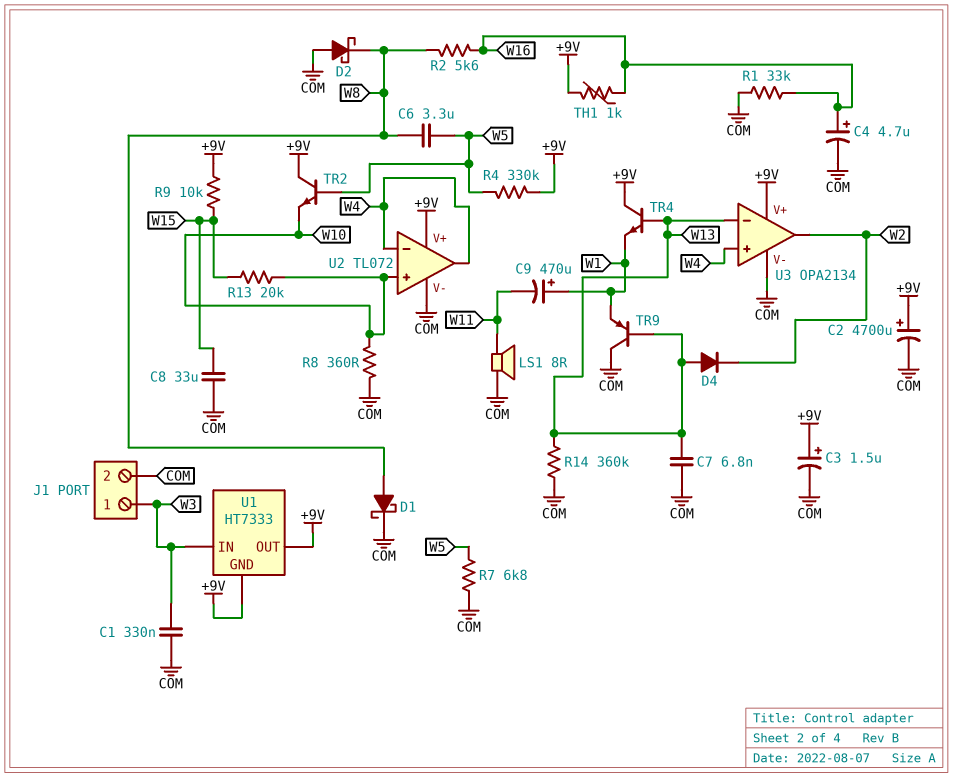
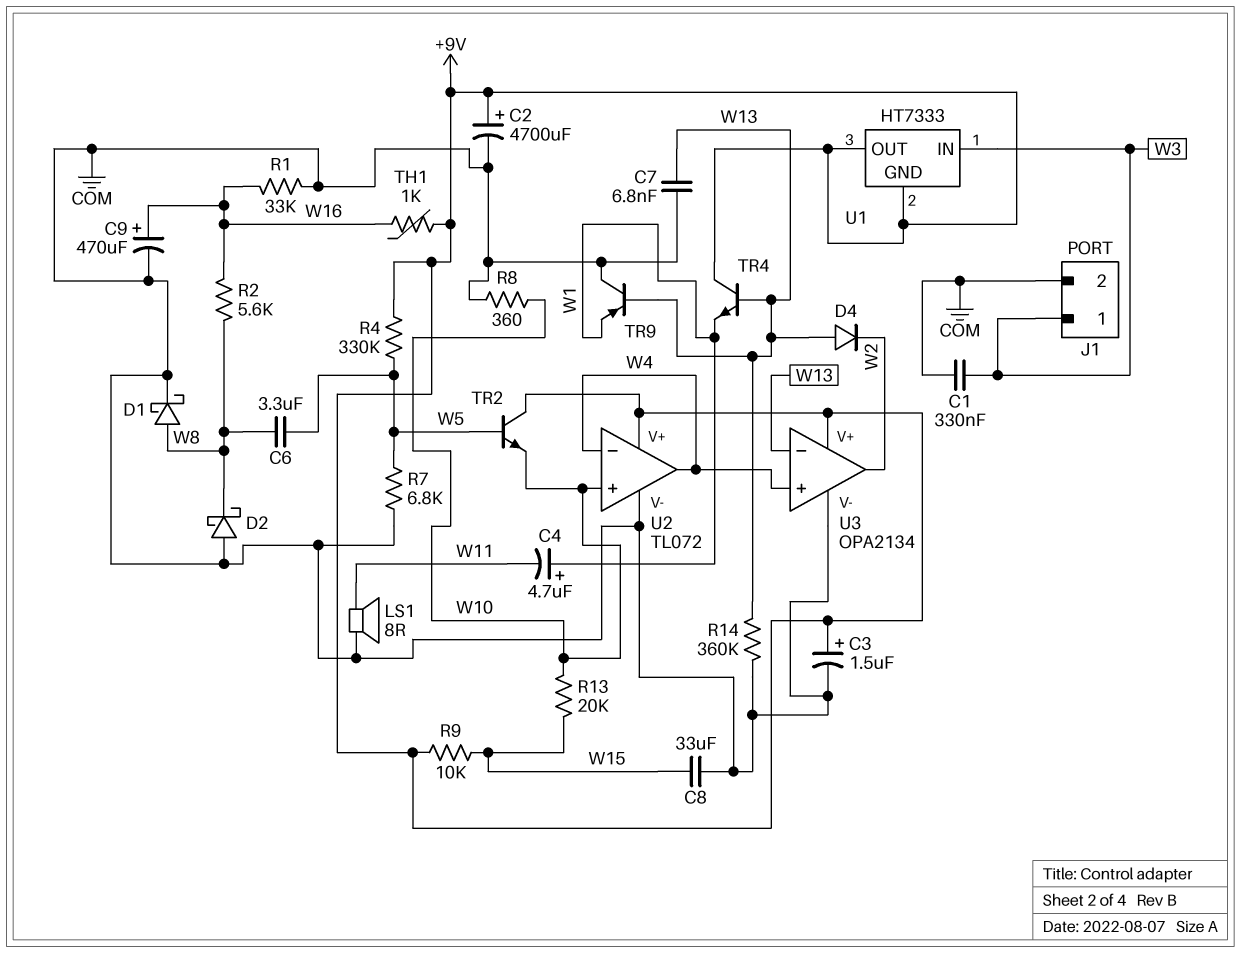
C4: 4.7uF (plus W16, minus COM) -> 4.7uF (plus W1, minus W11)
C9: 470uF (plus W1, minus W11) -> 470uF (plus W16, minus COM)

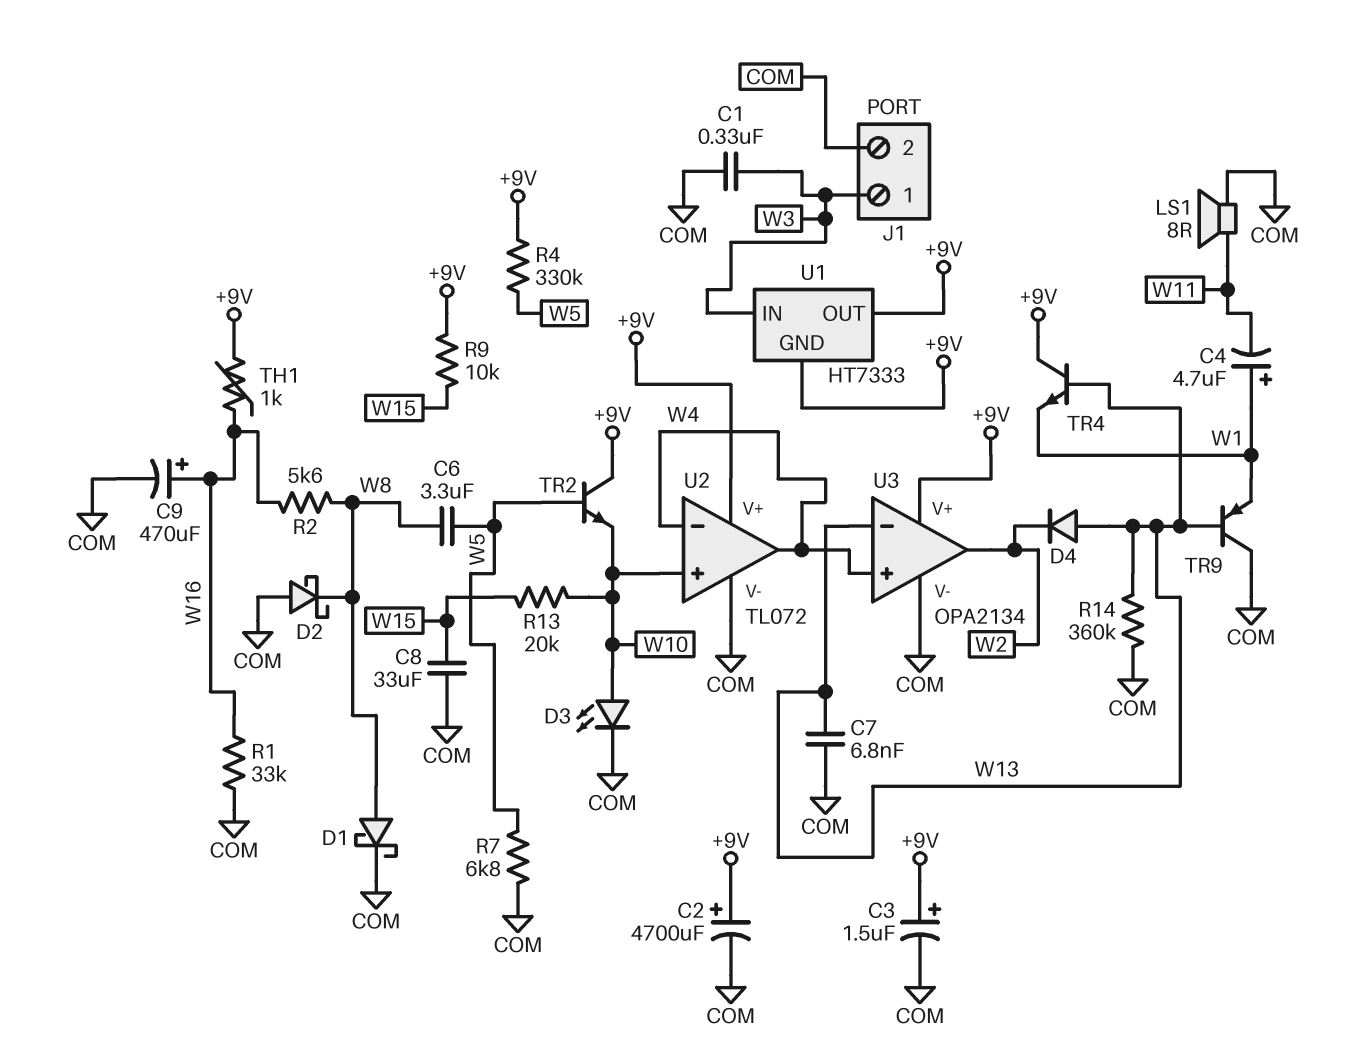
D3: none -> LED (A W10, K COM)
R8: 360 (COM, W10) -> none

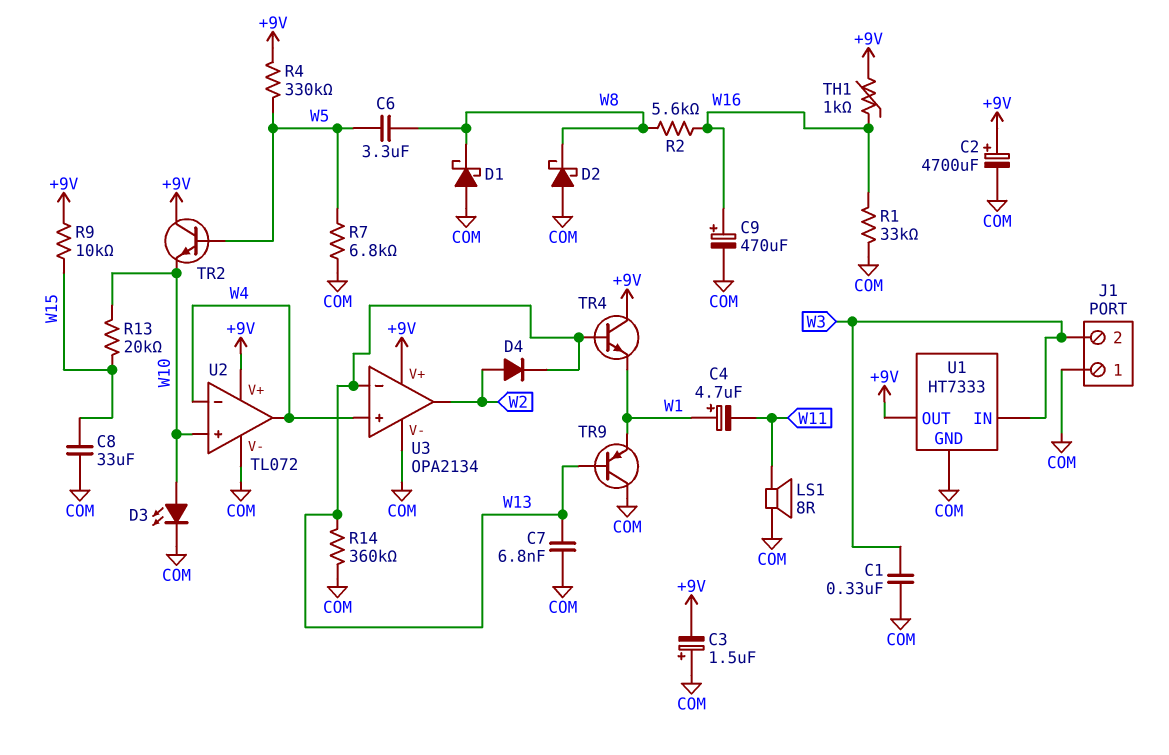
C3: 1.5uF (plus +9V, minus COM) -> 1.5uF (plus COM, minus +9V)
D1: schottky (A W8, K COM) -> schottky (A COM, K W8)
D4: diode (A W13, K W2) -> diode (A W2, K W13)
J1 pin 1: W3 -> COM
J1 pin 2: COM -> W3
U1 pin GND: +9V -> COM

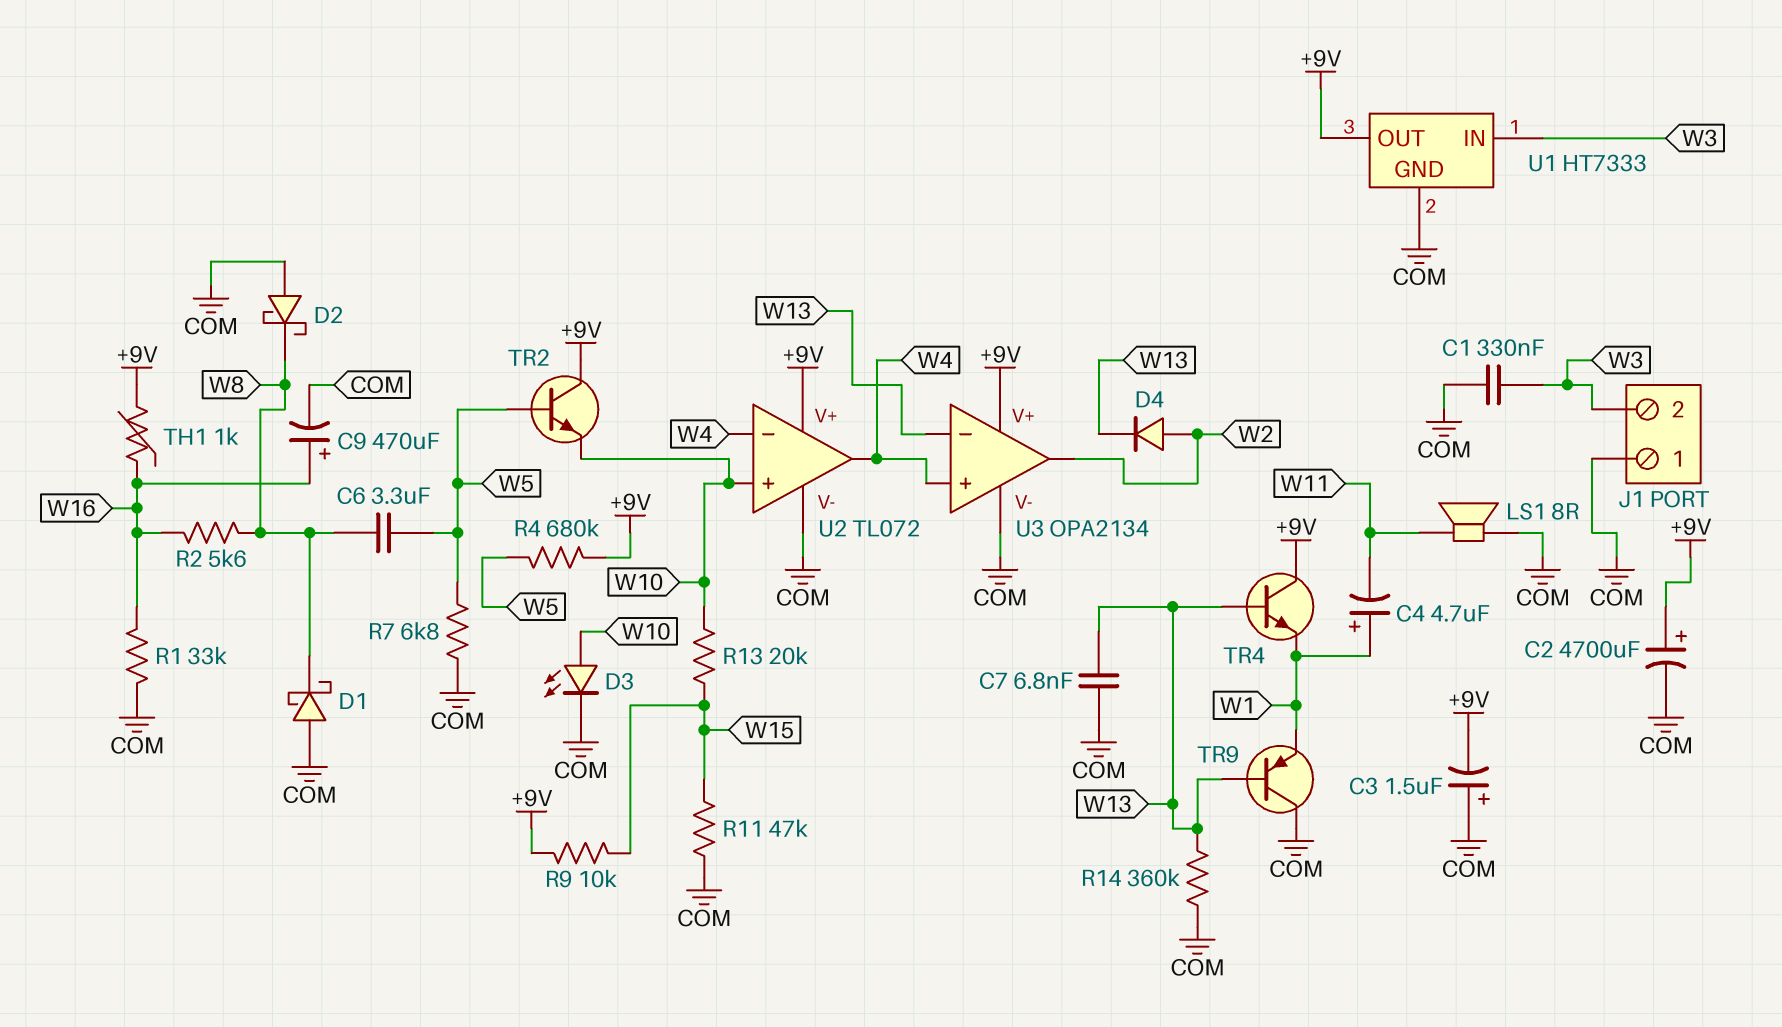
C8: 33uF (COM, W15) -> none
R4: 330k (+9V, W5) -> 680k (+9V, W5)
R11: none -> 47k (COM, W15)

